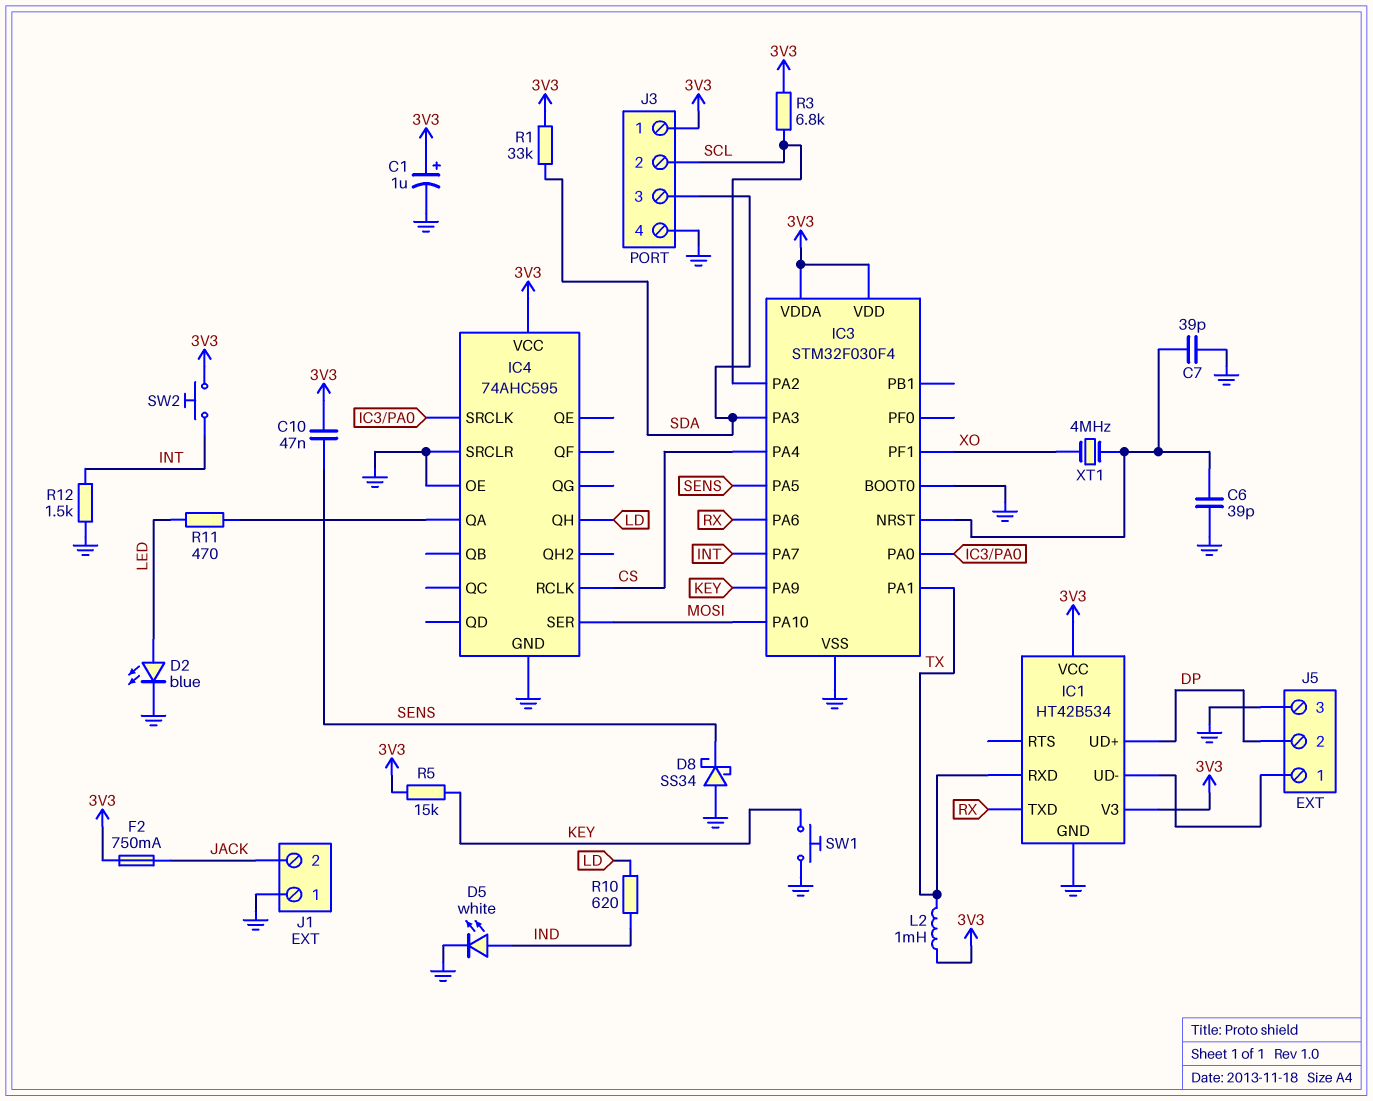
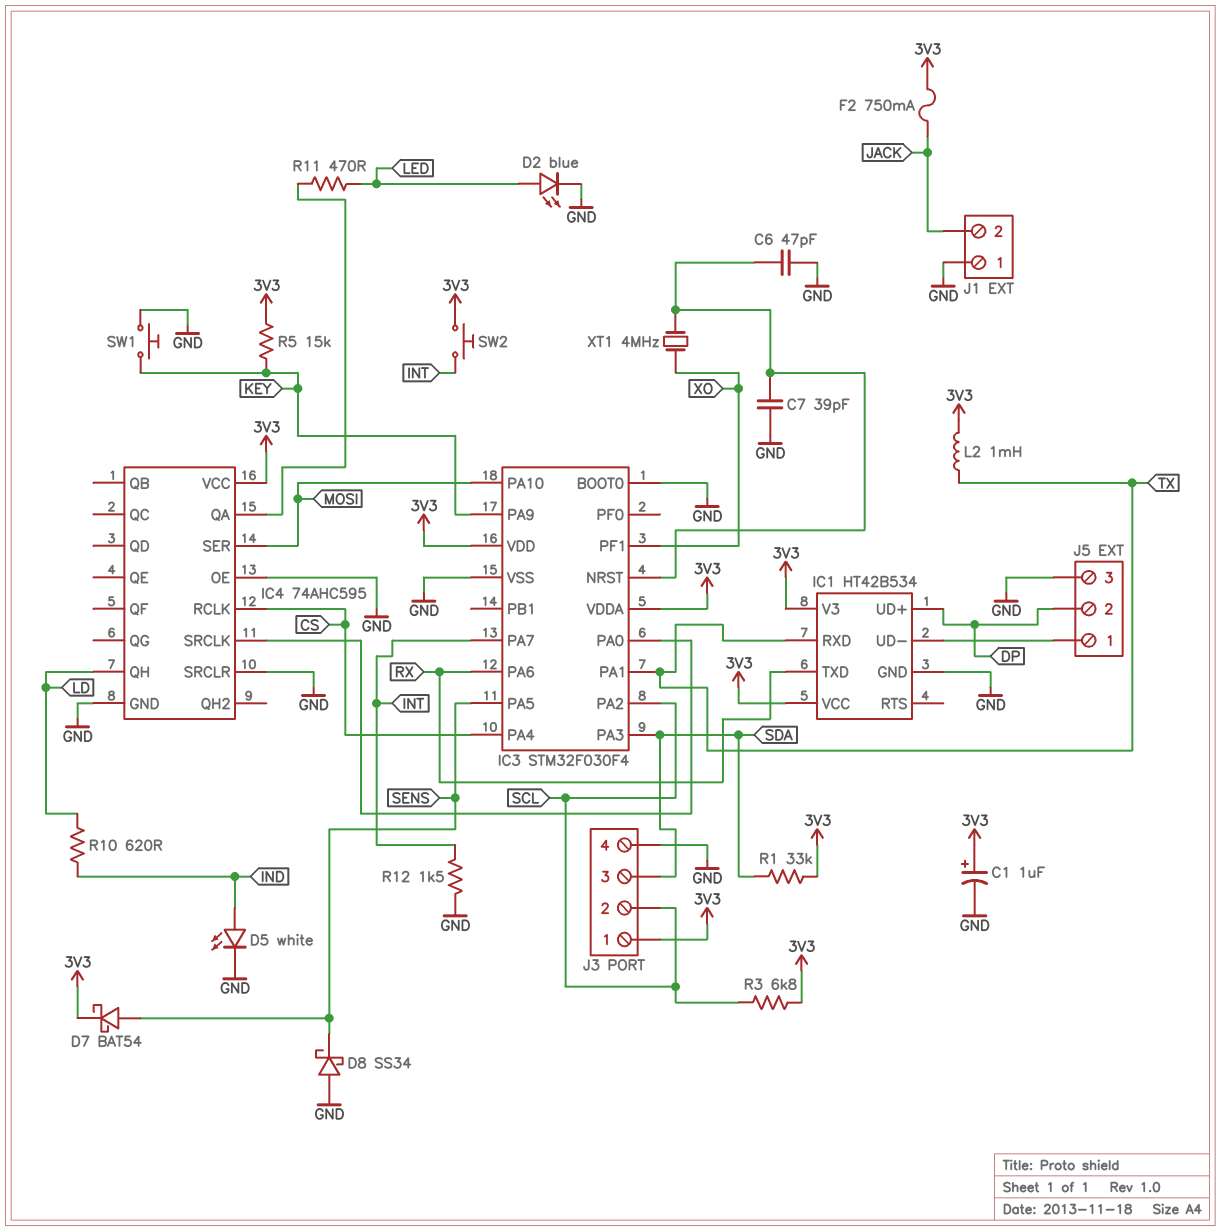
C6: 39pF (GND, IC3/NRST) -> 47pF (GND, IC3/NRST)
C10: 47nF (3V3, SENS) -> none
D7: none -> schottky BAT54 (A SENS, K 3V3)

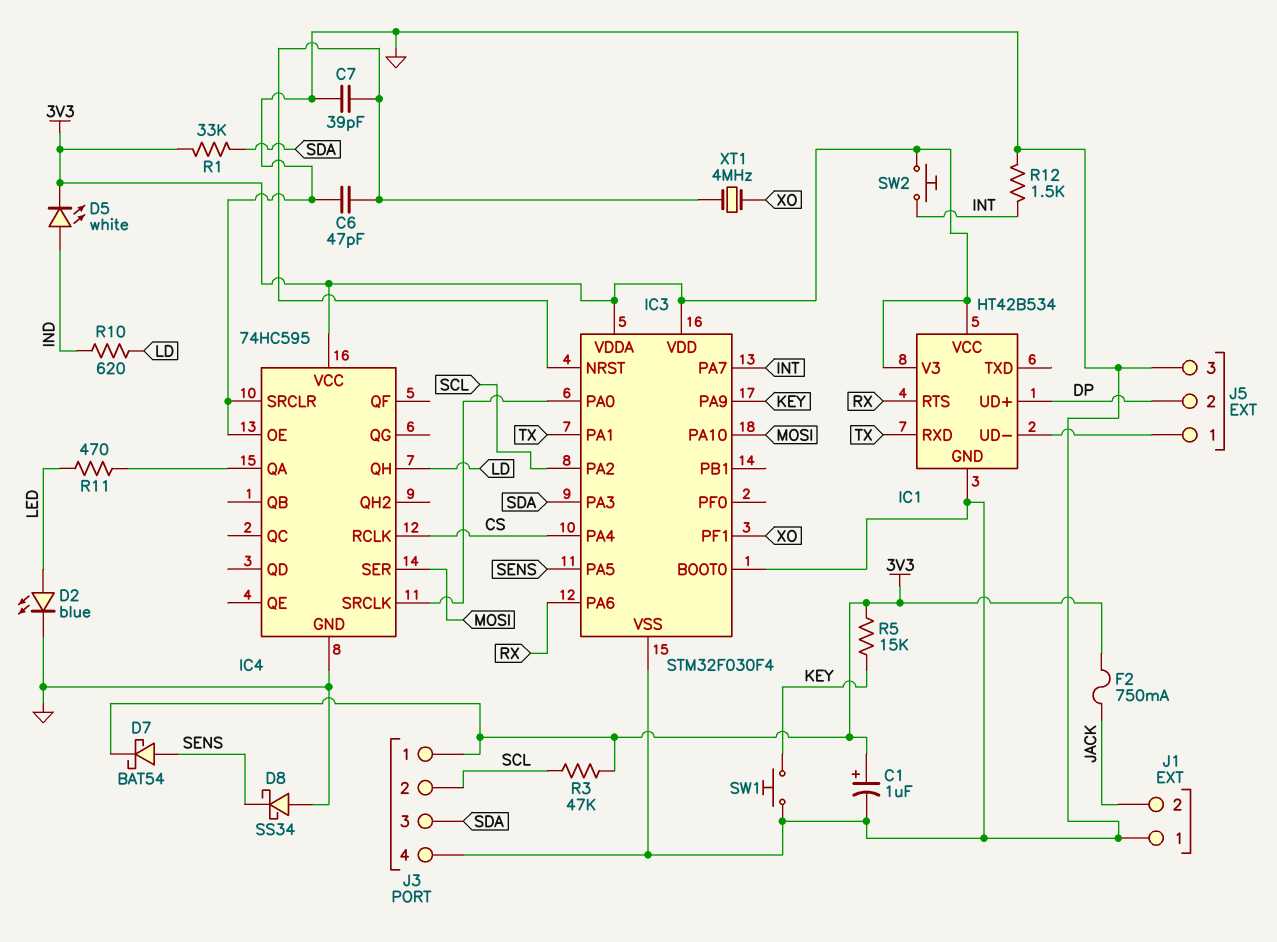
D5: LED white (A IND, K GND) -> LED white (A IND, K 3V3)
IC1 pin RTS: none -> RX
IC1 pin TXD: RX -> none
IC4: 74AHC595 -> 74HC595
L2: 1mH (3V3, TX) -> none
R3: 6.8k (3V3, SCL) -> 47k (3V3, SCL)

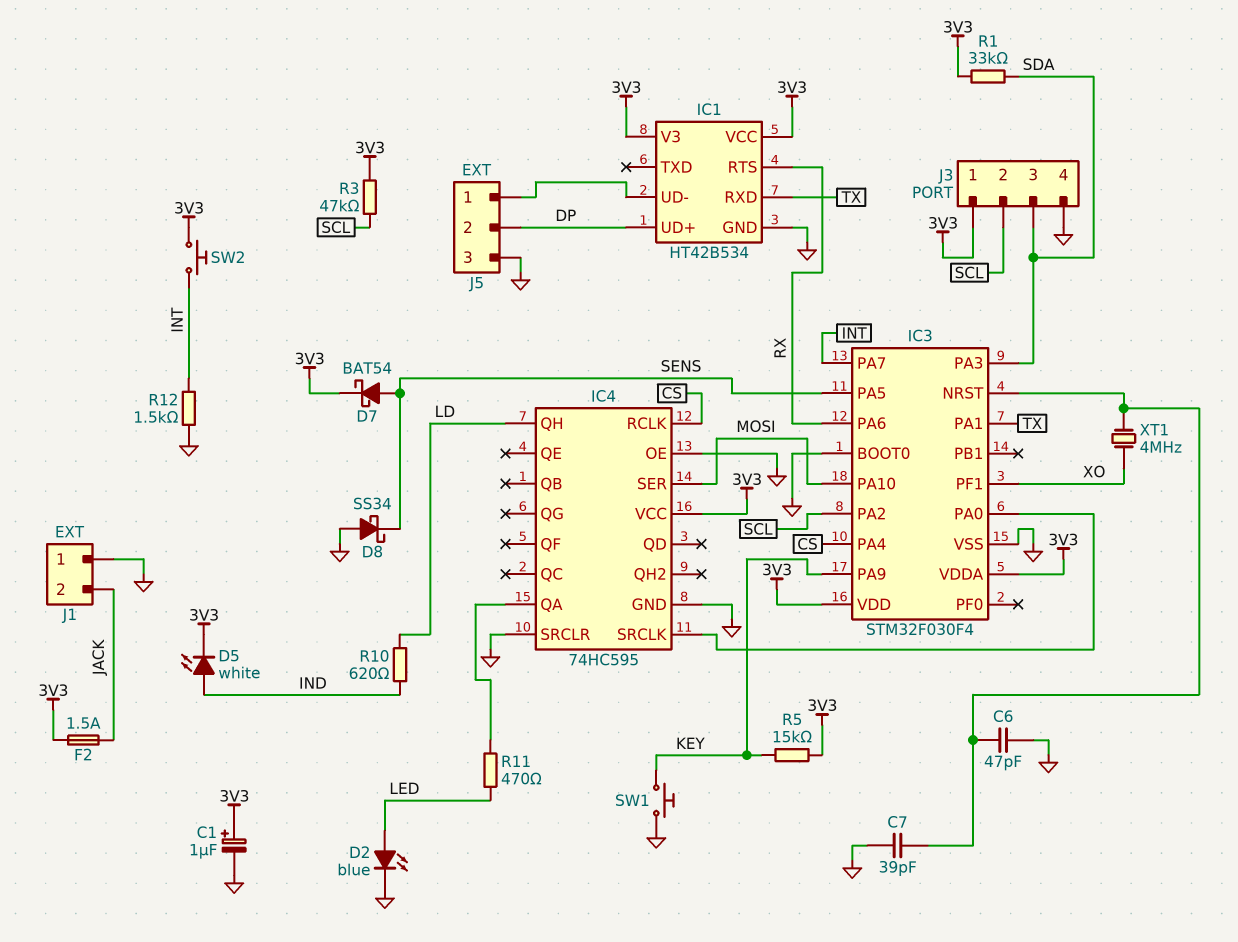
F2: 750mA (3V3, JACK) -> 1.5A (3V3, JACK)

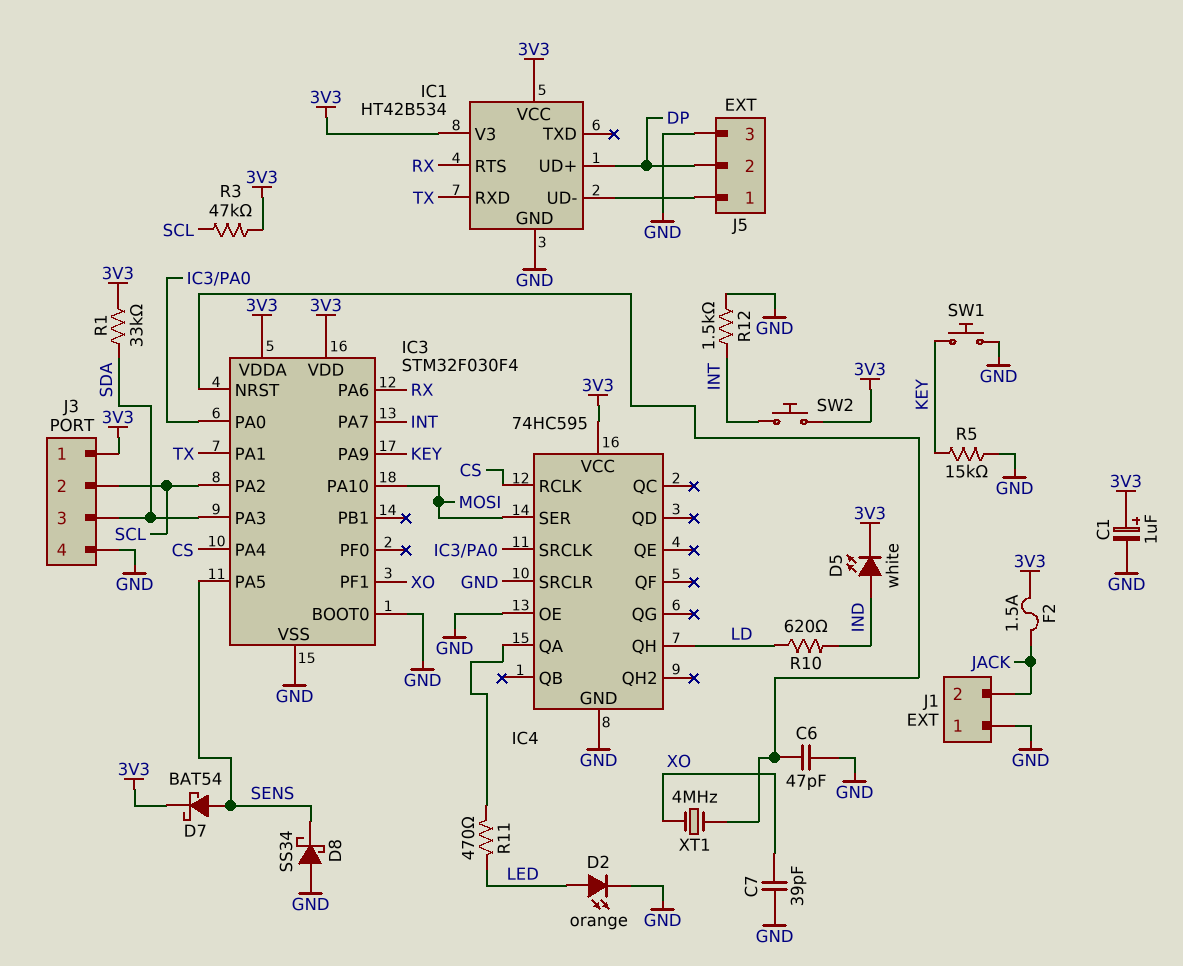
C7: 39pF (GND, IC3/NRST) -> 39pF (GND, XO)
D2: LED blue (A LED, K GND) -> LED orange (A LED, K GND)
R5: 15k (3V3, KEY) -> 15k (GND, KEY)

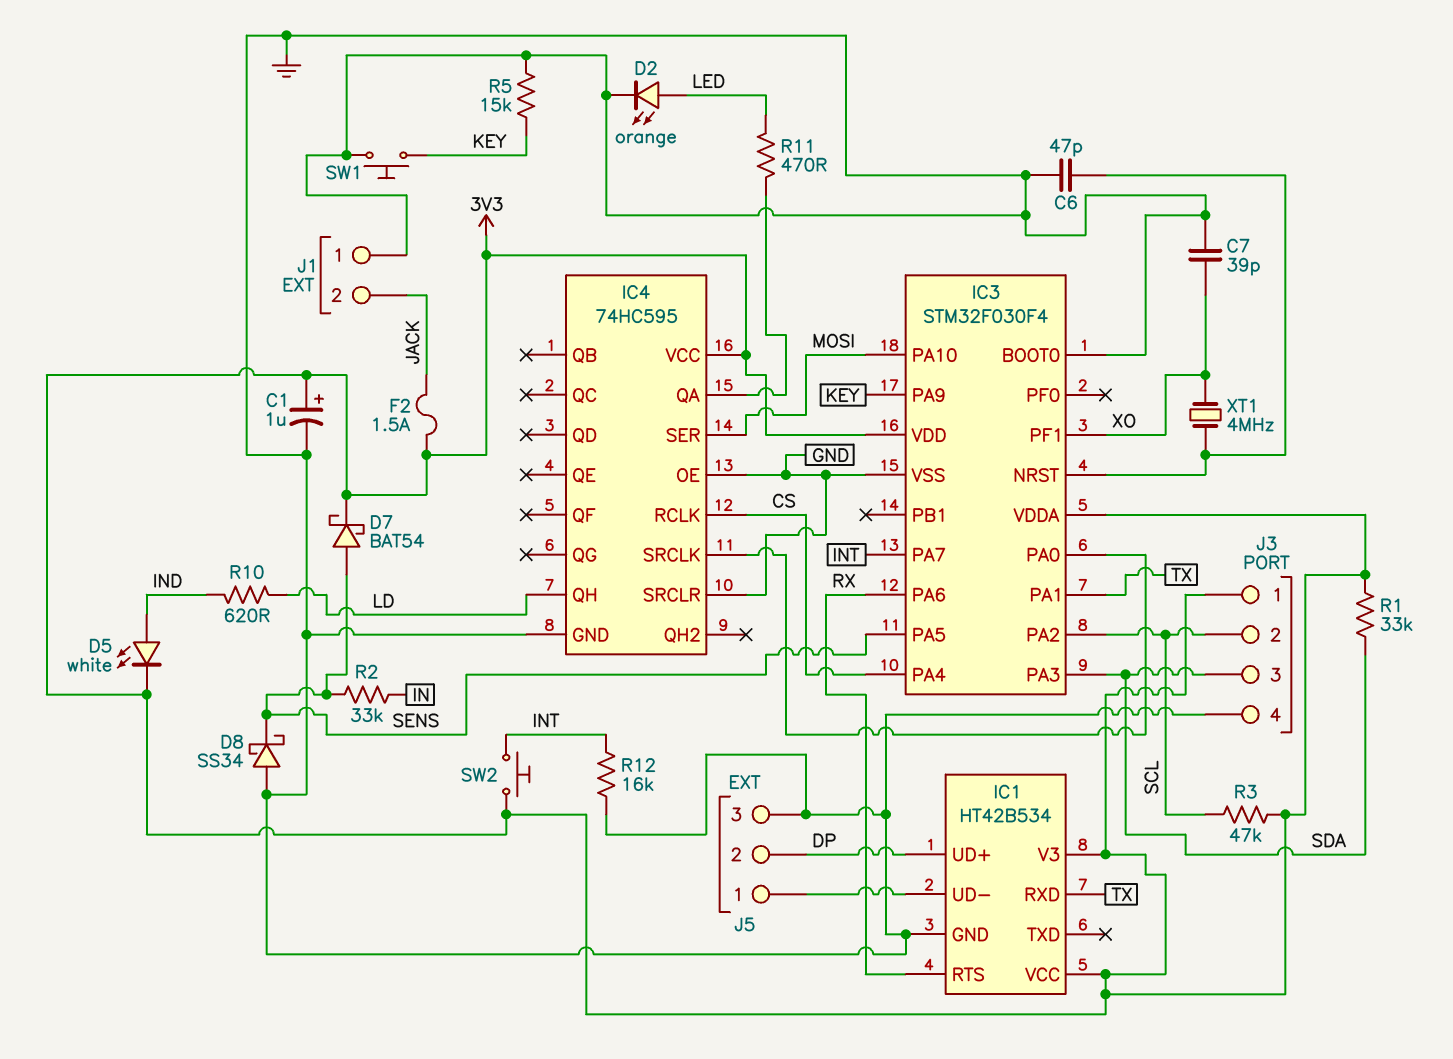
R2: none -> 33k (IN, SENS)
R12: 1.5k (GND, INT) -> 16k (GND, INT)

